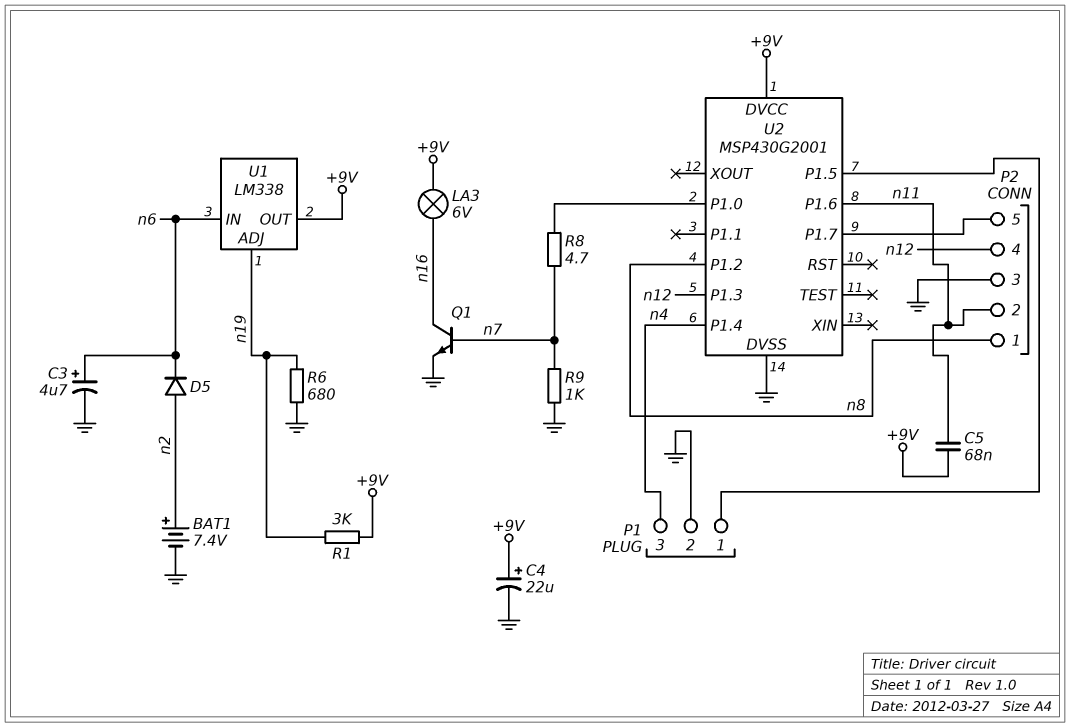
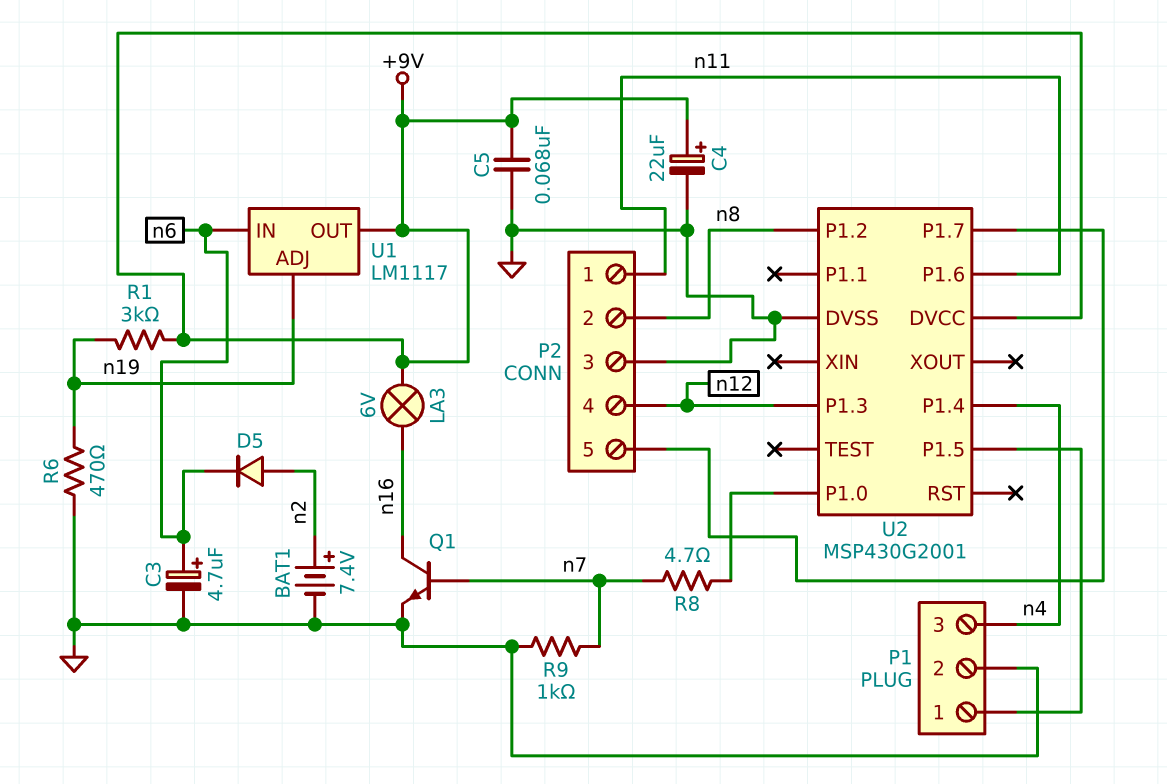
C5: 68nF (+9V, n11) -> 68nF (+9V, GND)
P2 pin 1: n8 -> n11
P2 pin 2: n11 -> n8
R6: 680 (GND, n19) -> 470 (GND, n19)
U1: LM338 -> LM1117

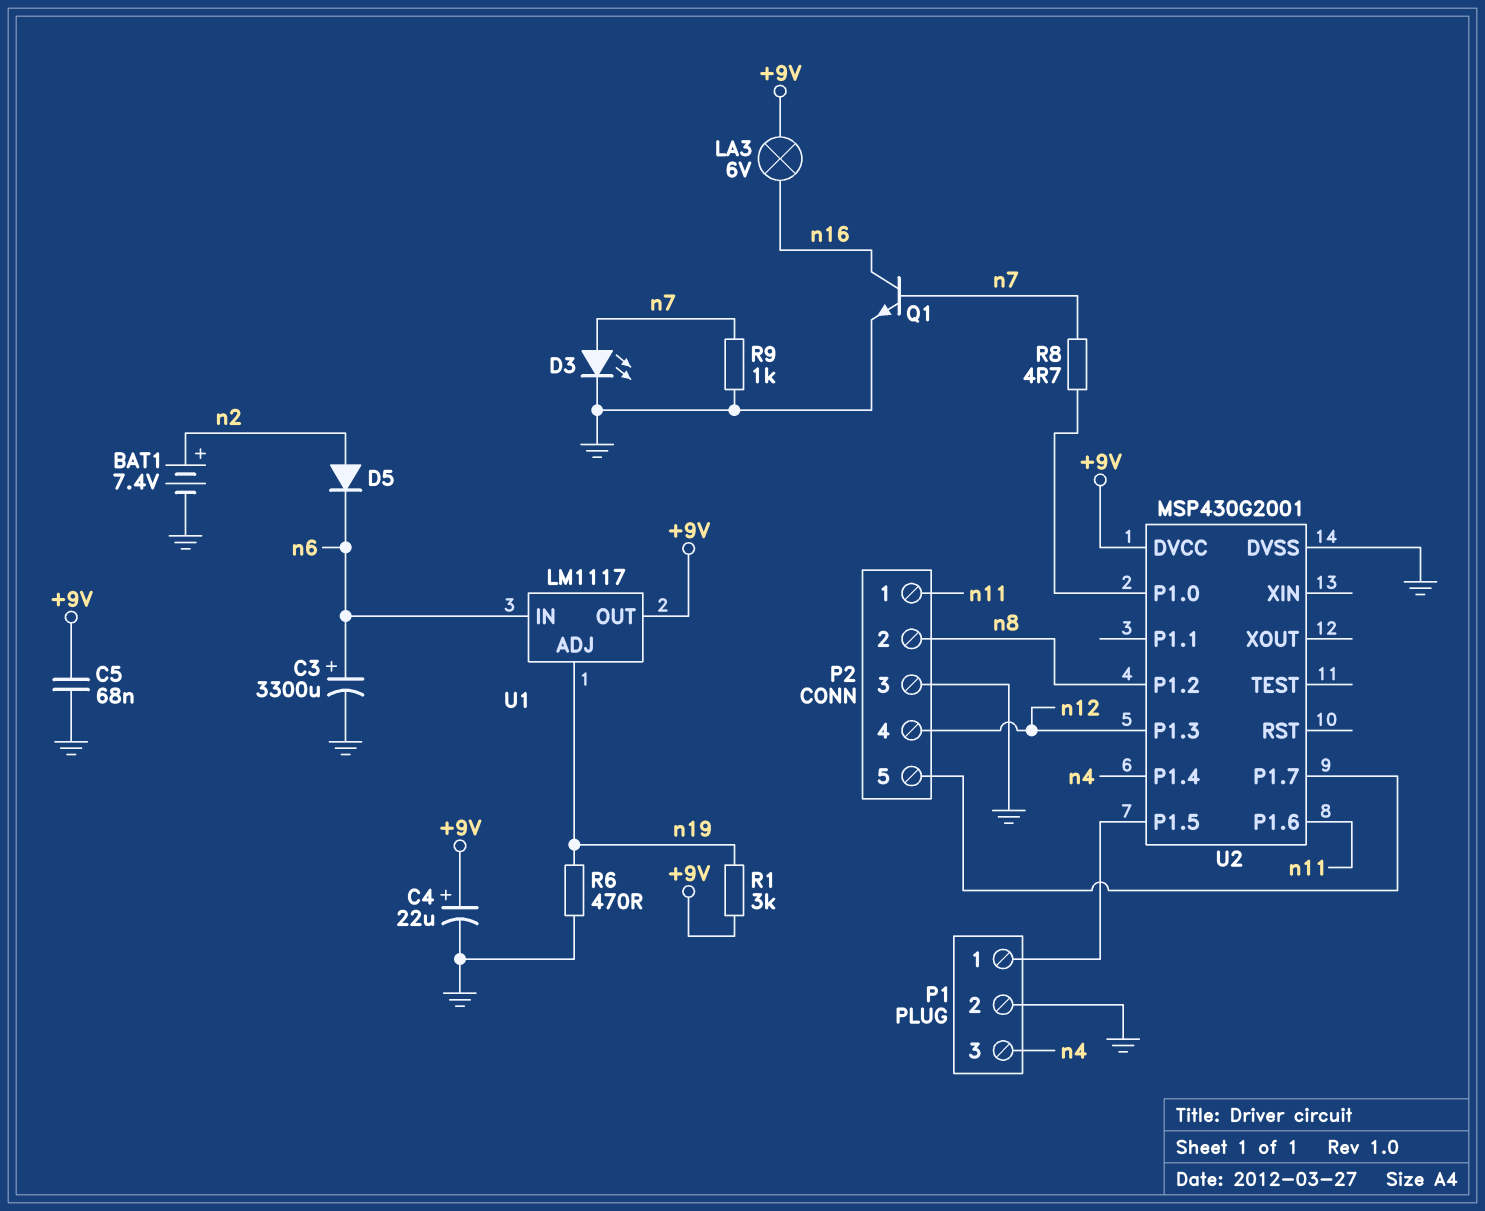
C3: 4.7uF (plus n6, minus GND) -> 3300uF (plus n6, minus GND)
D3: none -> LED (A n7, K GND)

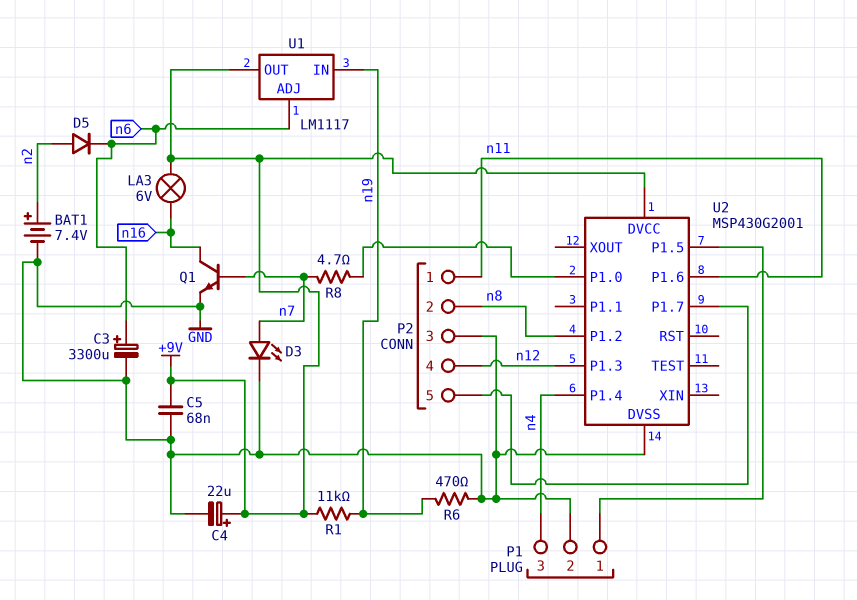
R1: 3k (+9V, n19) -> 11k (+9V, n19)
R9: 1k (GND, n7) -> none
U1 pin ADJ: n19 -> n6
U1 pin IN: n6 -> n19

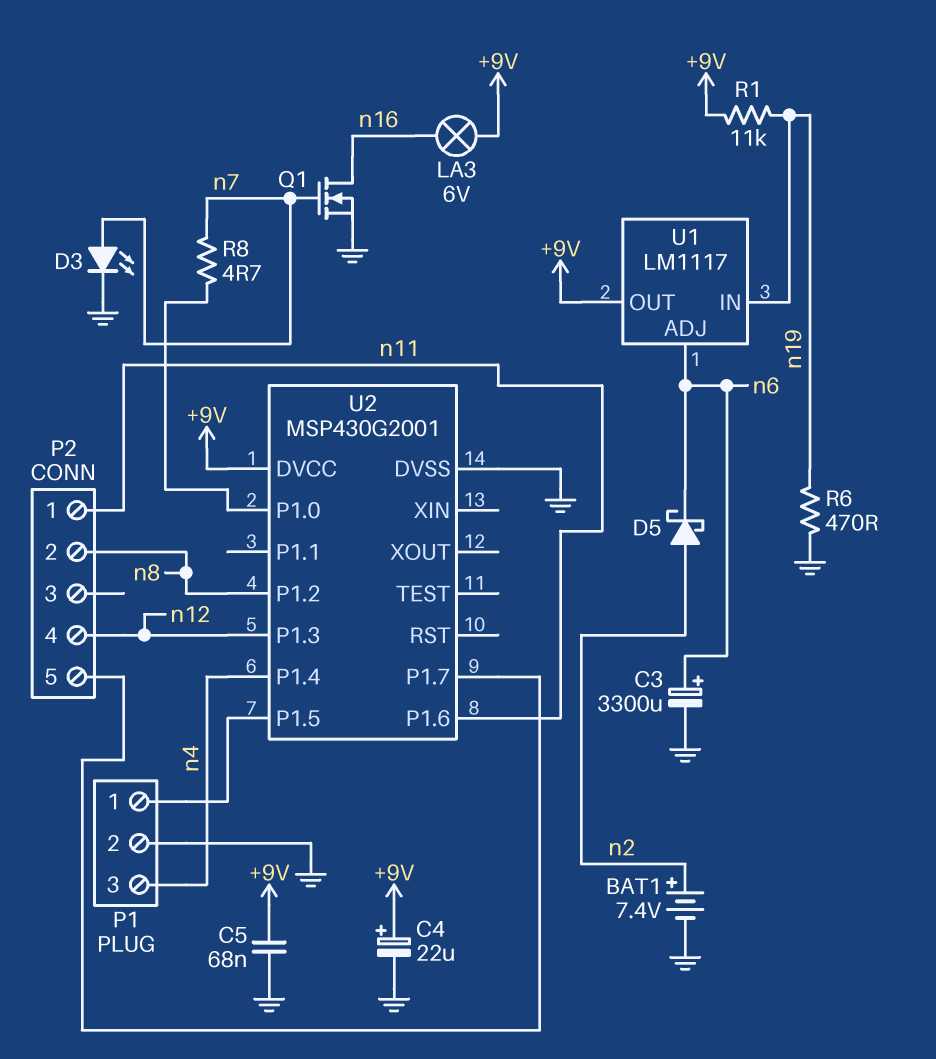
D5: diode (A n2, K n6) -> schottky (A n2, K n6)
P2 pin 3: GND -> none
Q1: NPN (B n7, C n16, E GND) -> NMOS (G n7, D n16, S GND)

